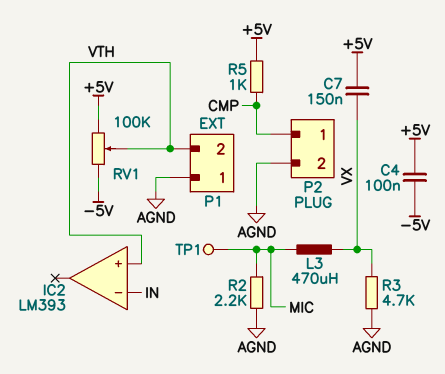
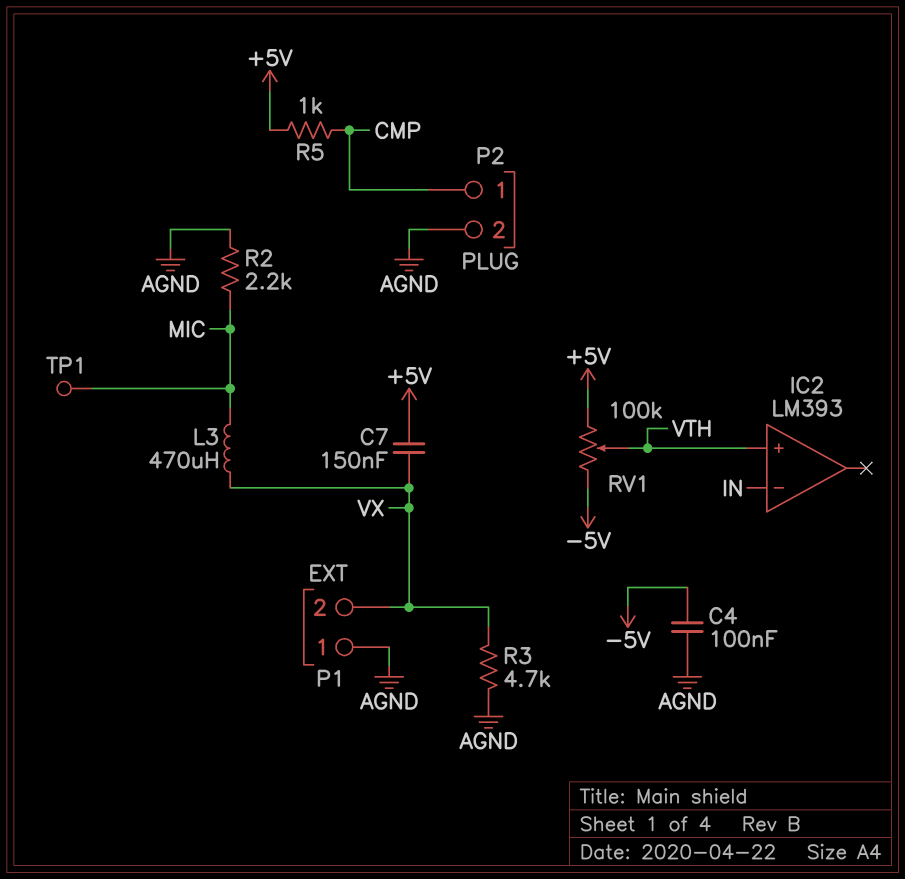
C4: 100nF (+5V, -5V) -> 100nF (-5V, AGND)
P1 pin 2: VTH -> VX

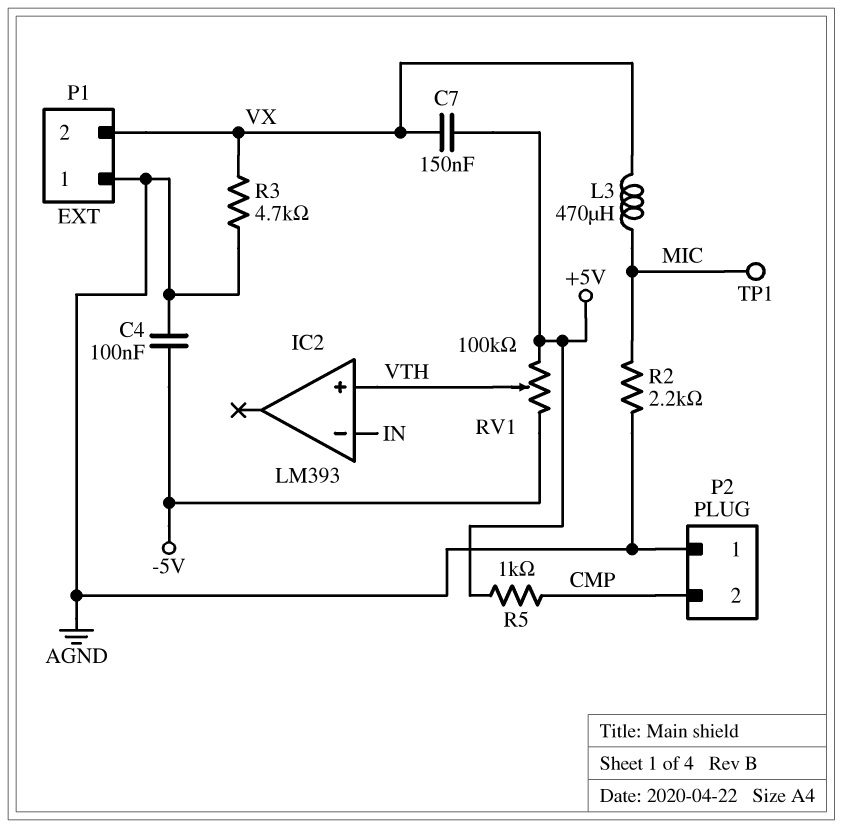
P2 pin 1: CMP -> AGND
P2 pin 2: AGND -> CMP

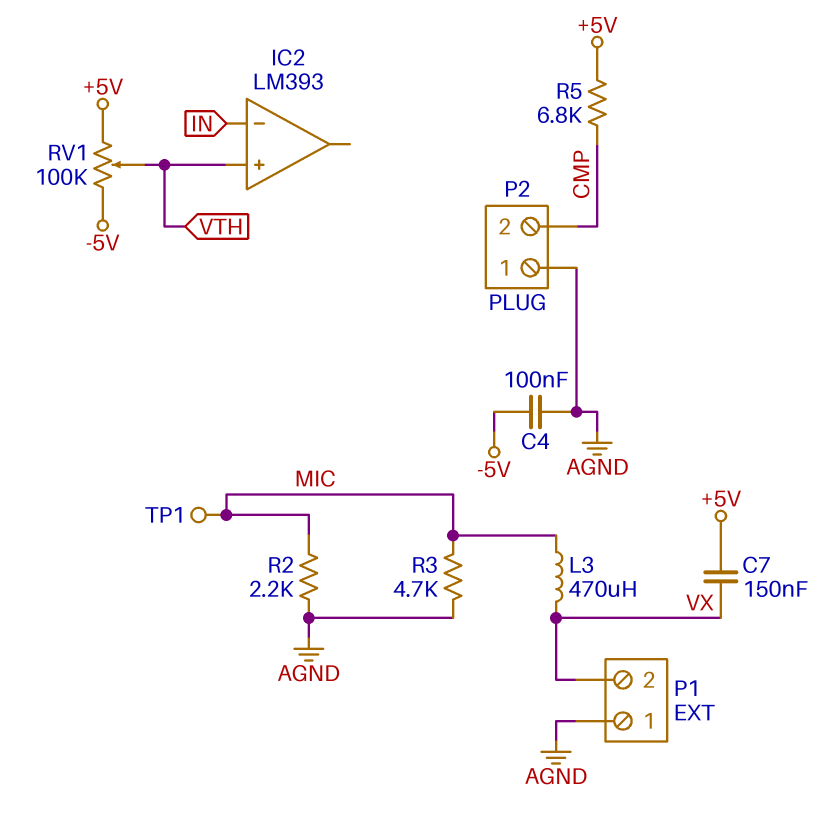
R3: 4.7k (AGND, VX) -> 4.7k (AGND, MIC)
R5: 1k (+5V, CMP) -> 6.8k (+5V, CMP)

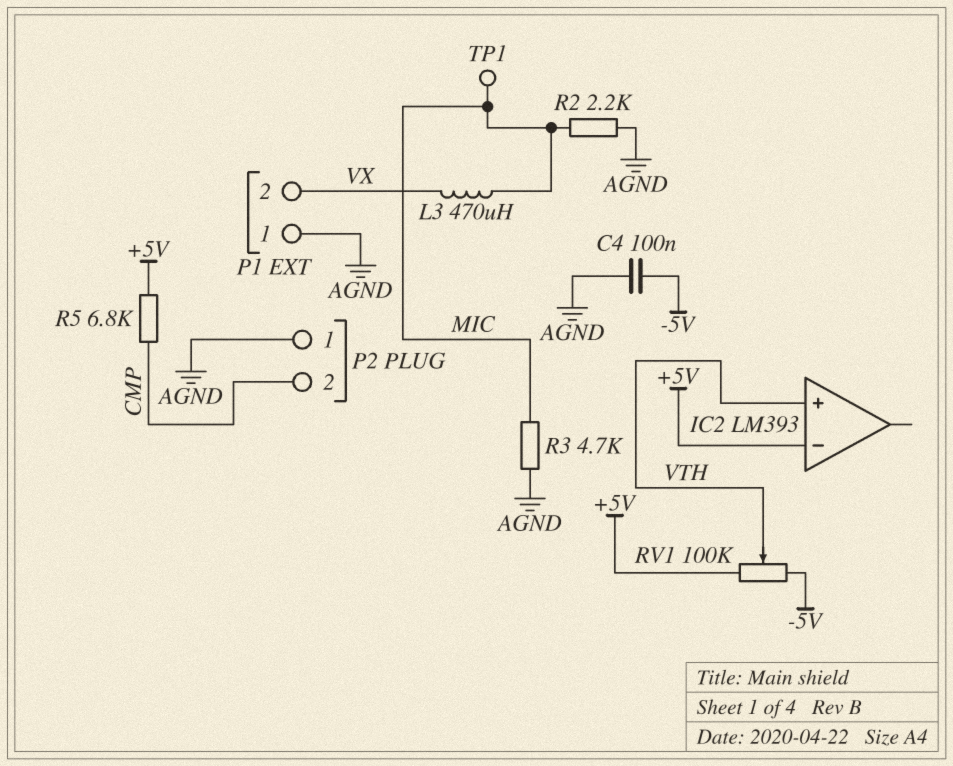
C7: 150nF (+5V, VX) -> none
IC2 pin in-: IN -> +5V

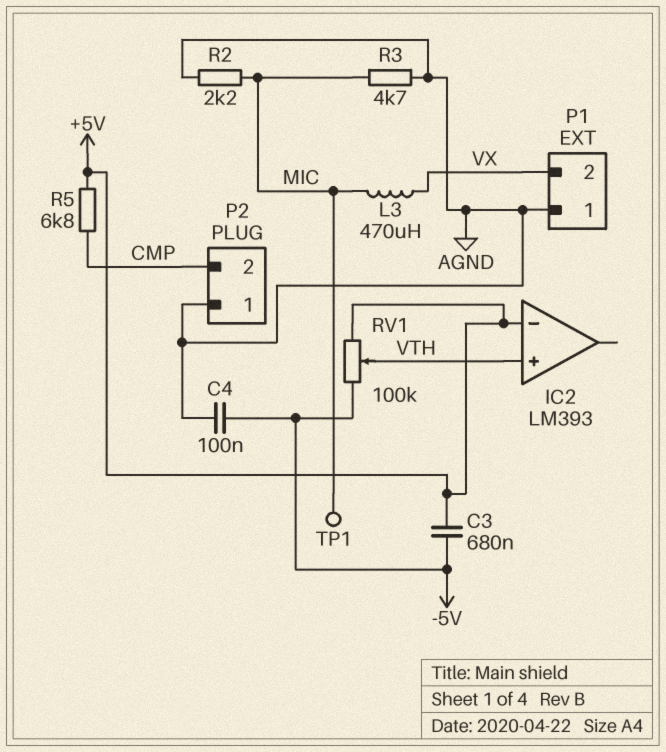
C3: none -> 680nF (+5V, -5V)

